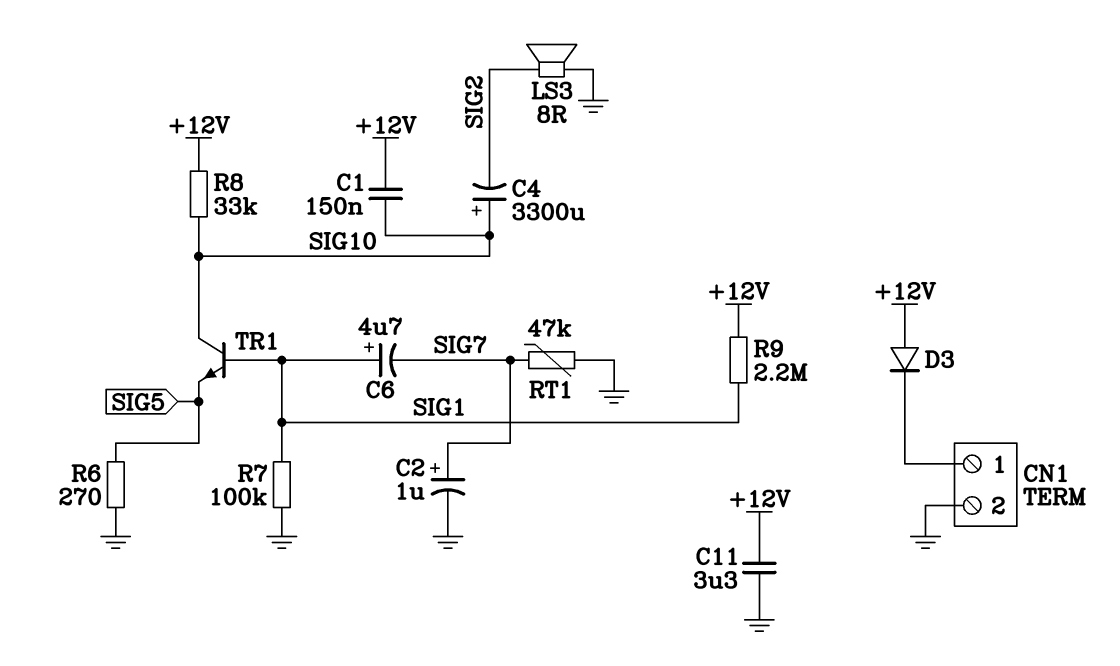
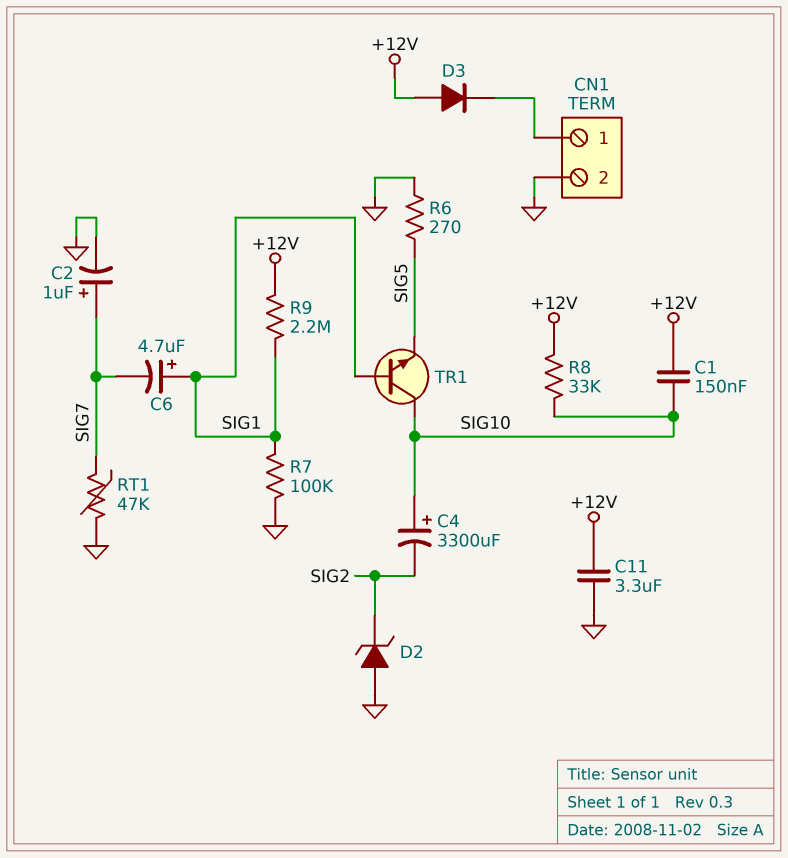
D2: none -> zener (A GND, K SIG2)
LS3: speaker 8R (GND, SIG2) -> none

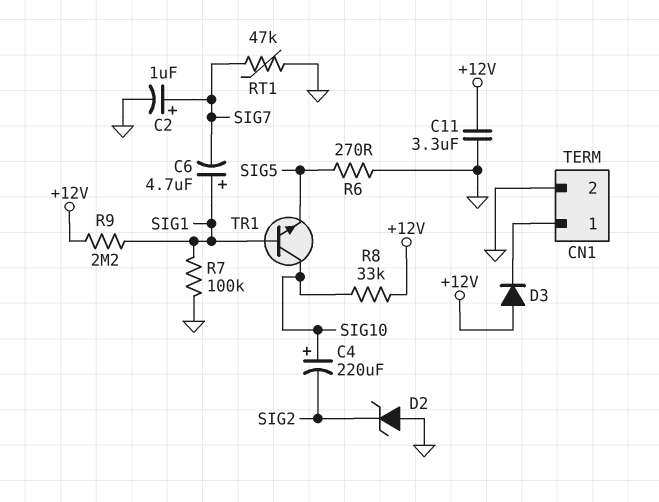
C1: 150nF (+12V, SIG10) -> none
C4: 3300uF (plus SIG10, minus SIG2) -> 220uF (plus SIG10, minus SIG2)

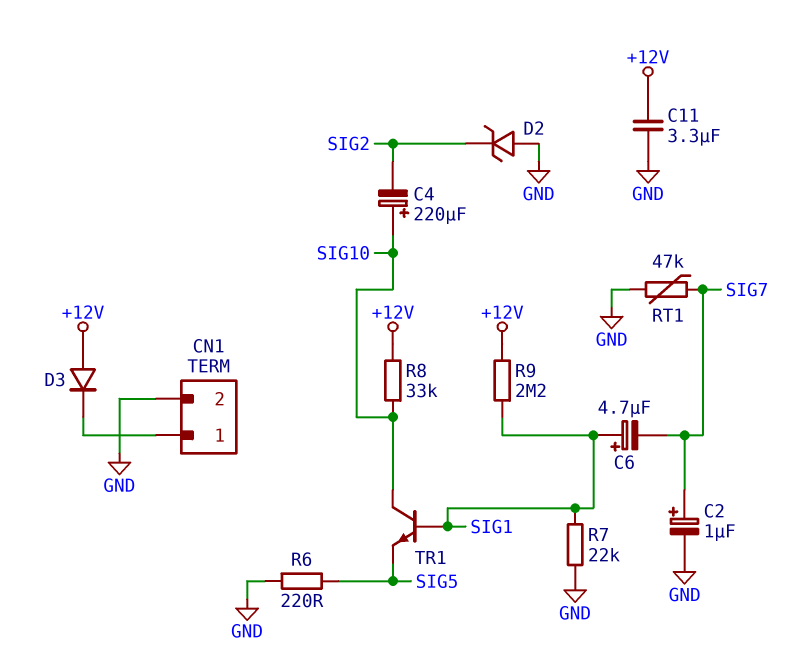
R6: 270 (GND, SIG5) -> 220 (GND, SIG5)
R7: 100k (GND, SIG1) -> 22k (GND, SIG1)

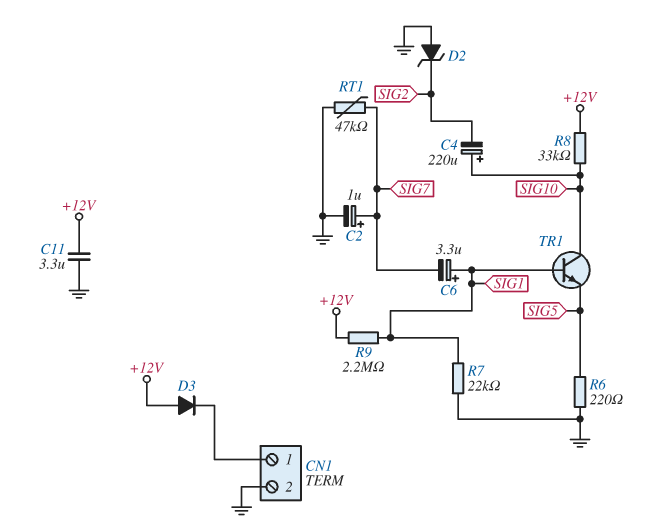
C6: 4.7uF (plus SIG1, minus SIG7) -> 3.3uF (plus SIG1, minus SIG7)

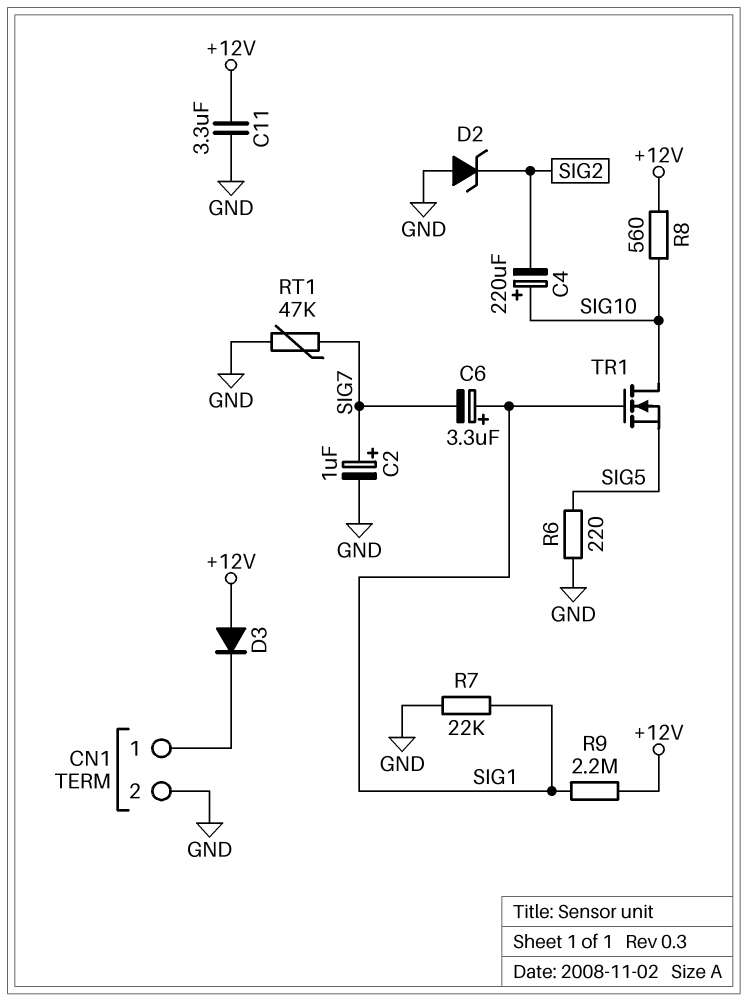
R8: 33k (+12V, SIG10) -> 560 (+12V, SIG10)
TR1: NPN (B SIG1, C SIG10, E SIG5) -> NMOS (G SIG1, D SIG10, S SIG5)

